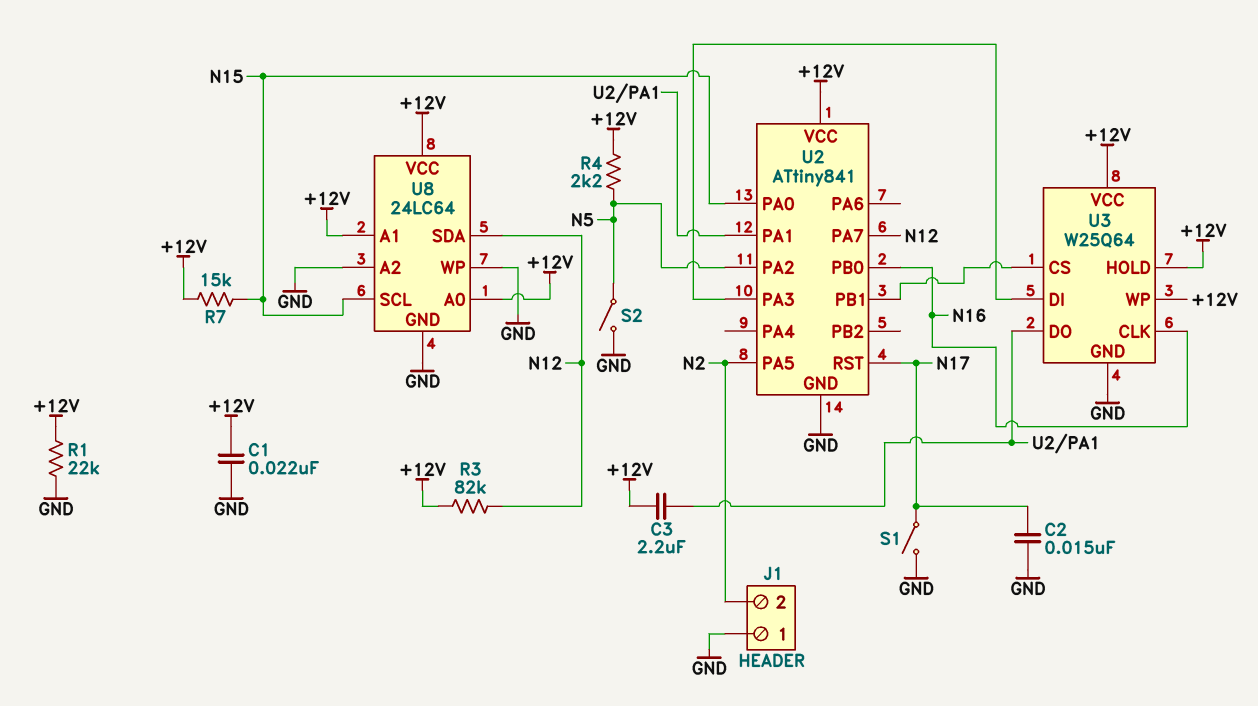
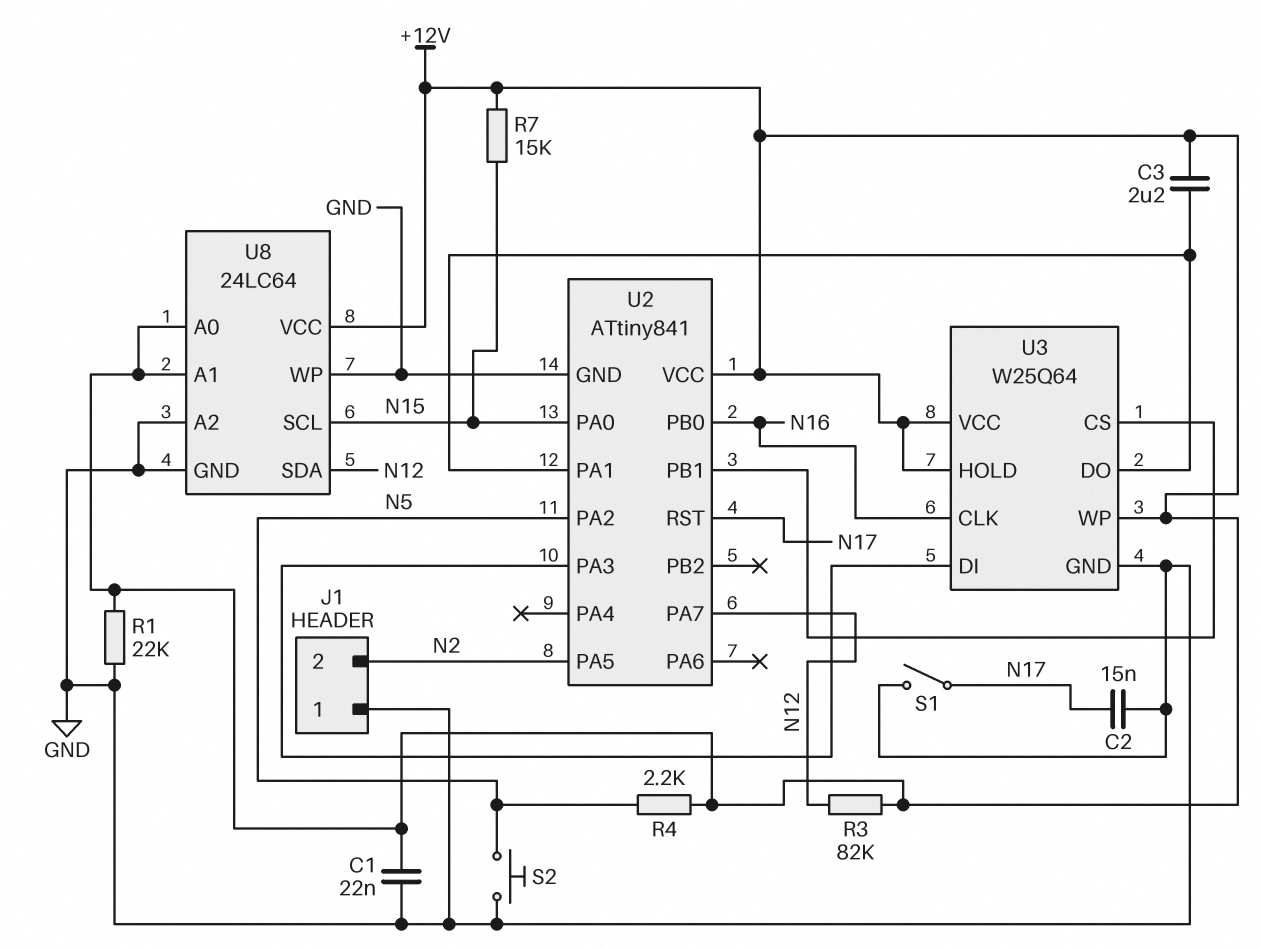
S2: switch (GND, N5) -> button (GND, N5)

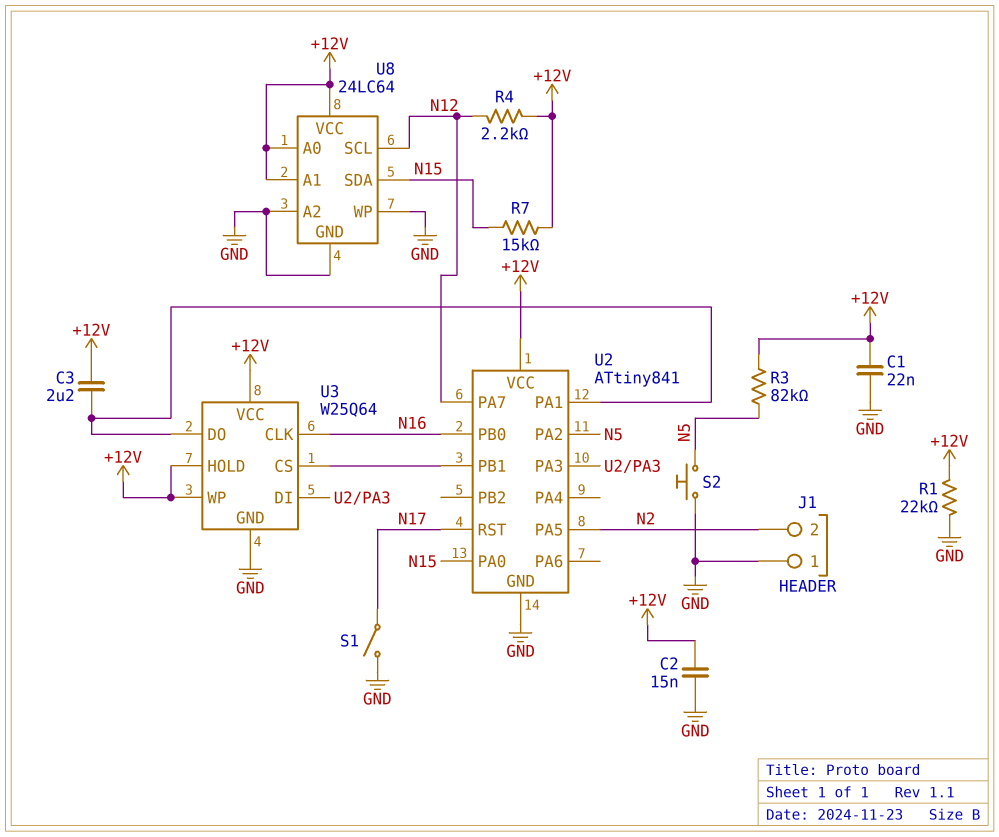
C2: 15nF (GND, N17) -> 15nF (+12V, GND)
R3: 82k (+12V, N12) -> 82k (+12V, N5)
R4: 2.2k (+12V, N5) -> 2.2k (+12V, N12)
U8 pin SCL: N15 -> N12
U8 pin SDA: N12 -> N15

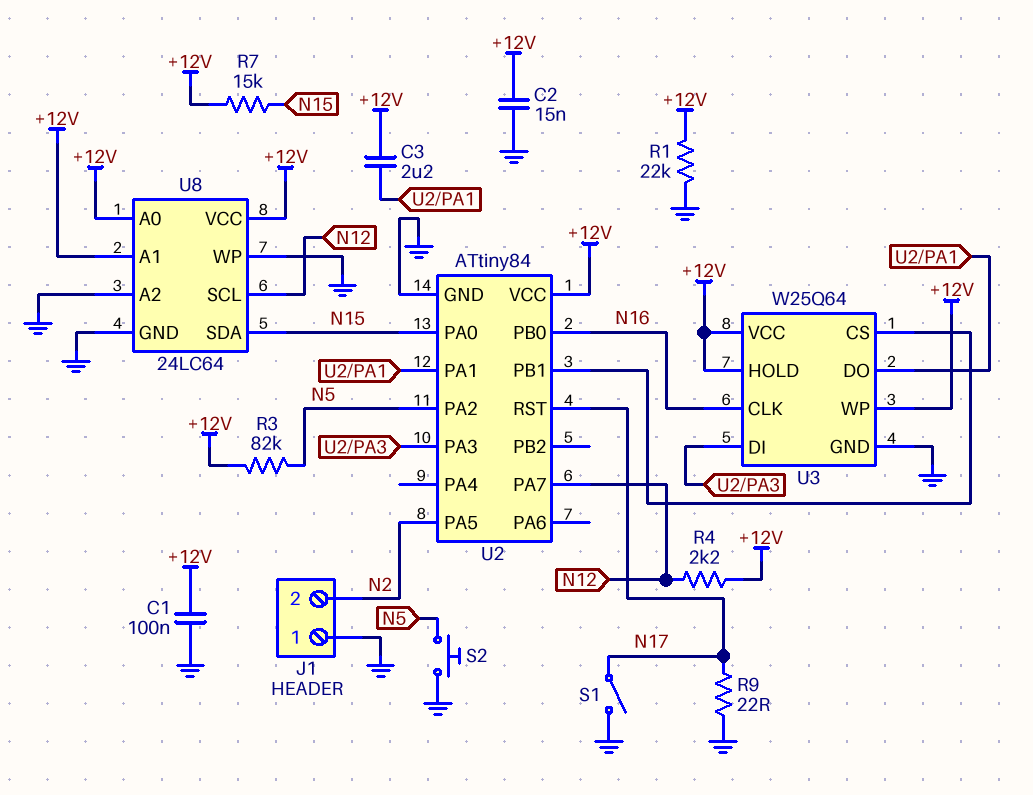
C1: 22nF (+12V, GND) -> 100nF (+12V, GND)
R9: none -> 22 (GND, N17)
U2: ATtiny841 -> ATtiny84

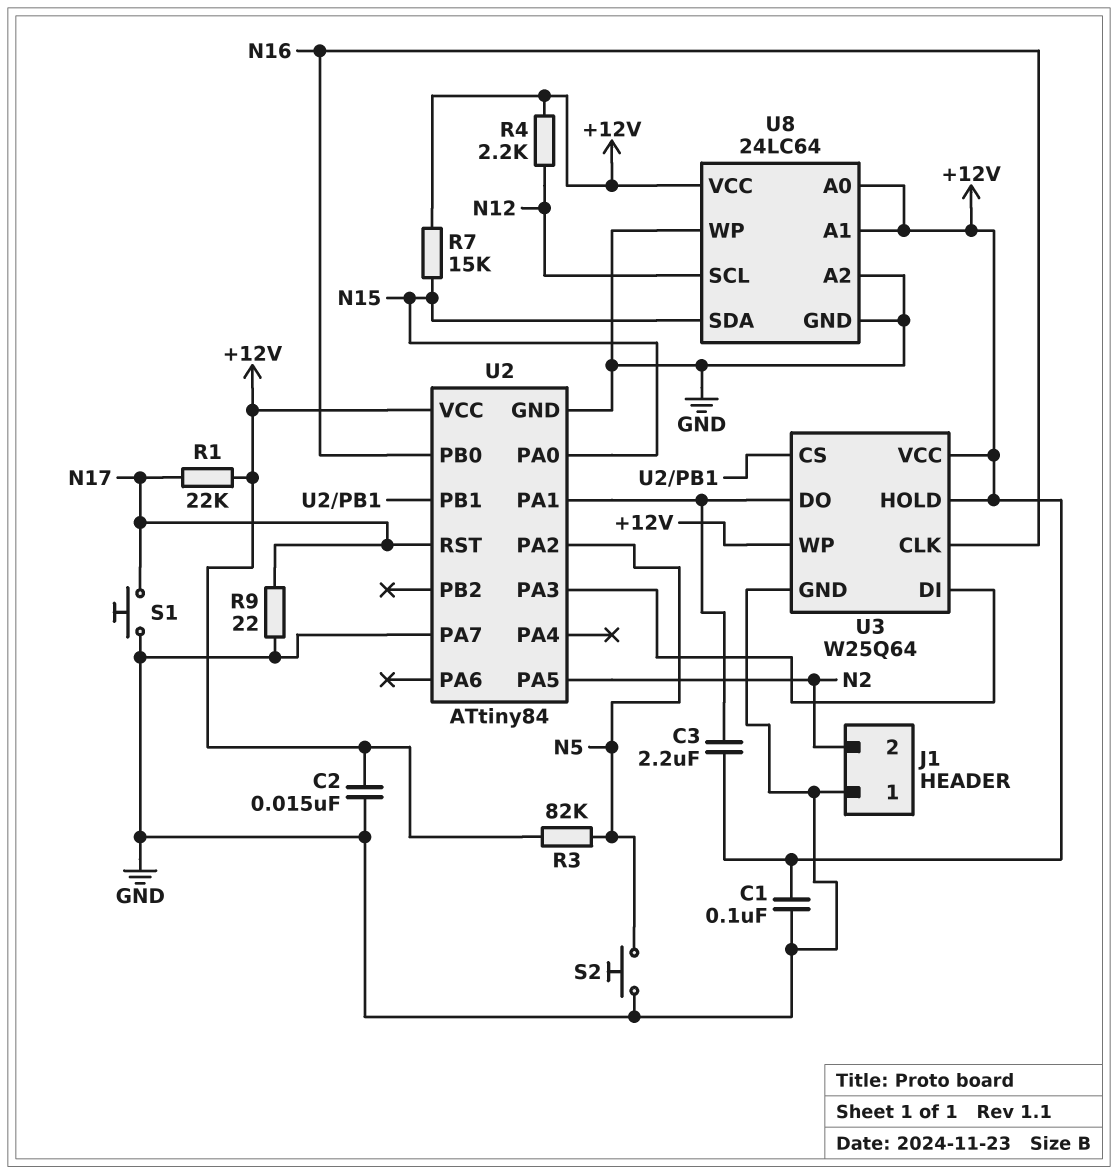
R1: 22k (+12V, GND) -> 22k (+12V, N17)
S1: switch (GND, N17) -> button (GND, N17)
U2 pin PA7: N12 -> GND

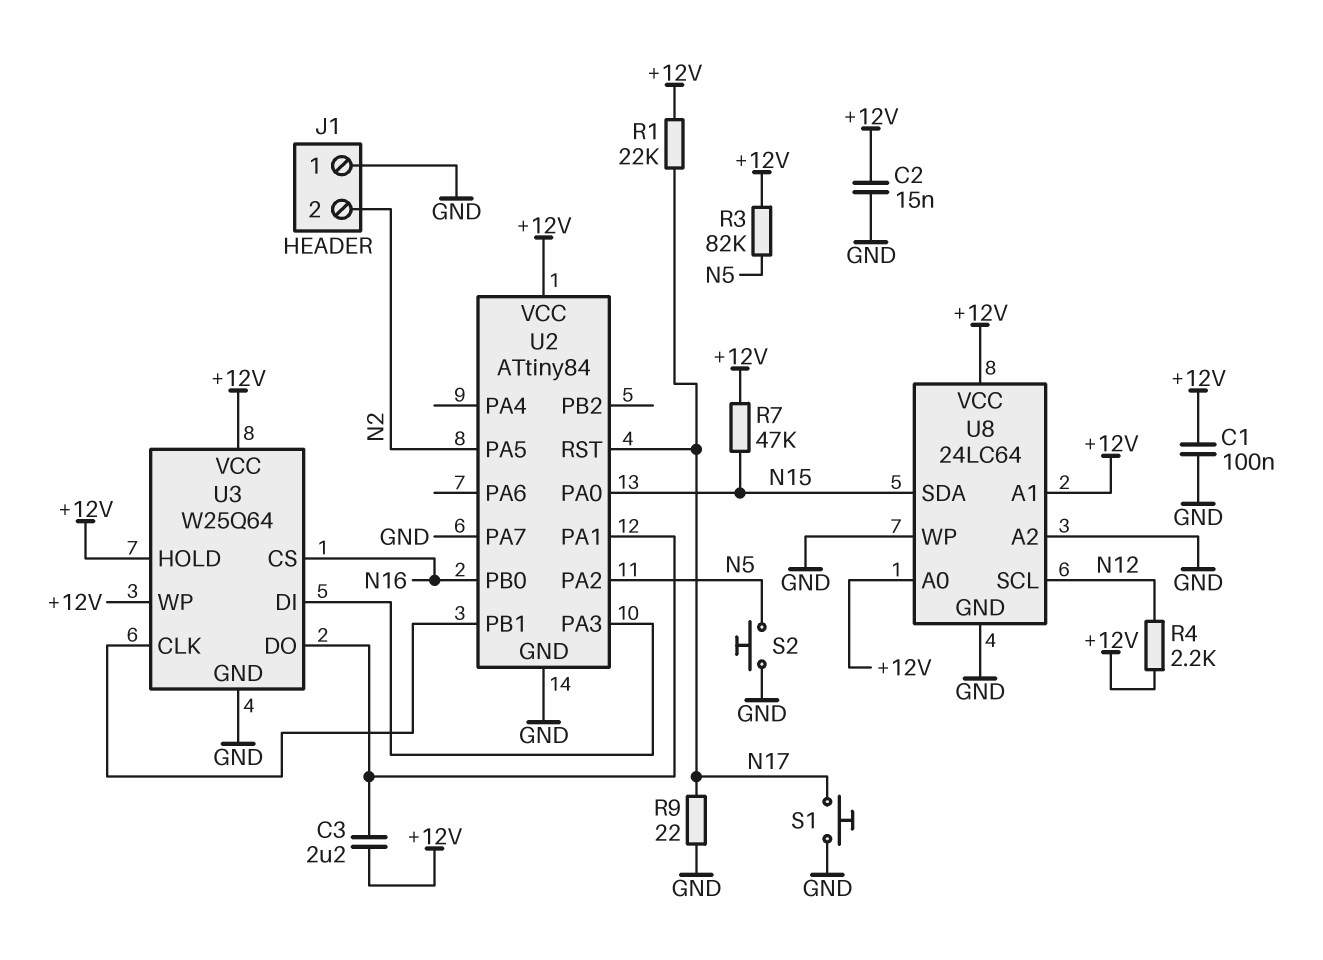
R7: 15k (+12V, N15) -> 47k (+12V, N15)
U3 pin CLK: N16 -> U2/PB1
U3 pin CS: U2/PB1 -> N16

